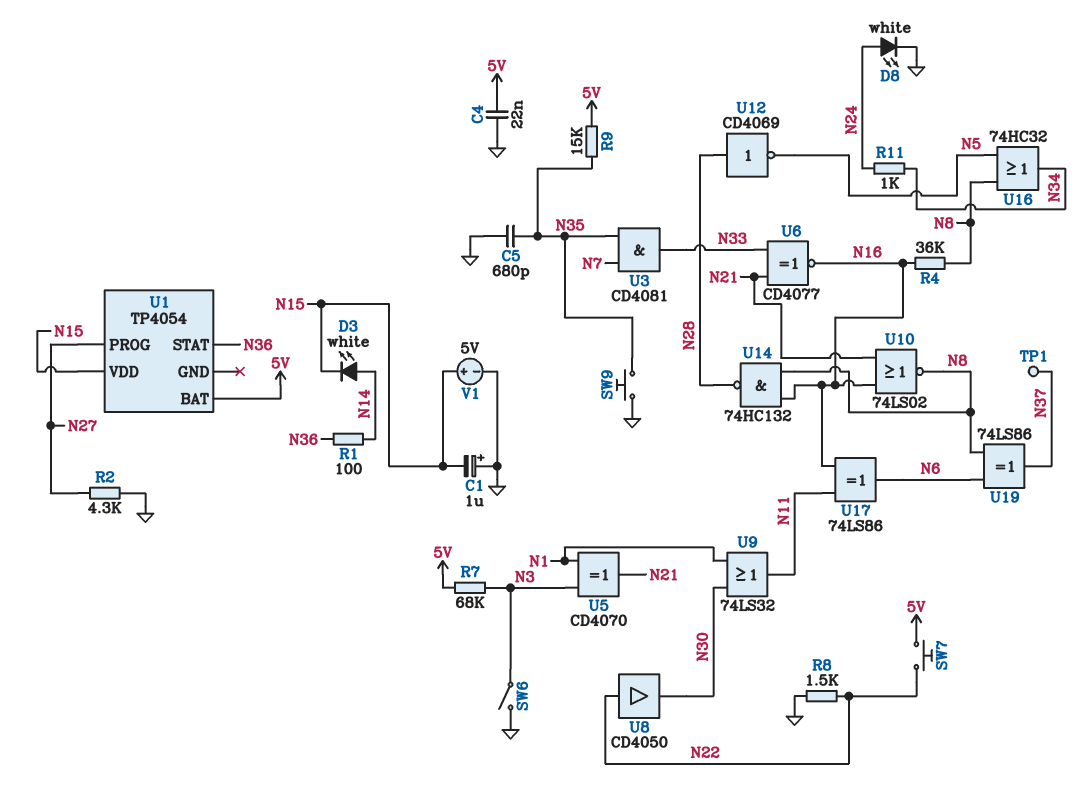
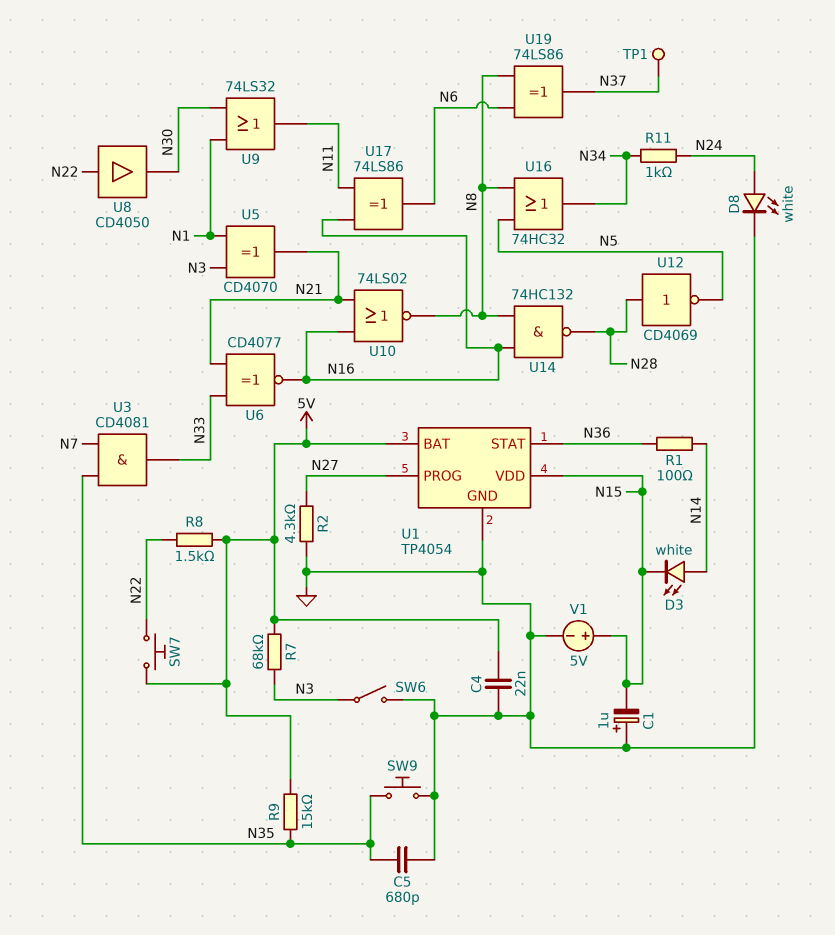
R4: 36k (N8, N16) -> none
R8: 1.5k (GND, N22) -> 1.5k (5V, N22)
U1 pin GND: none -> GND

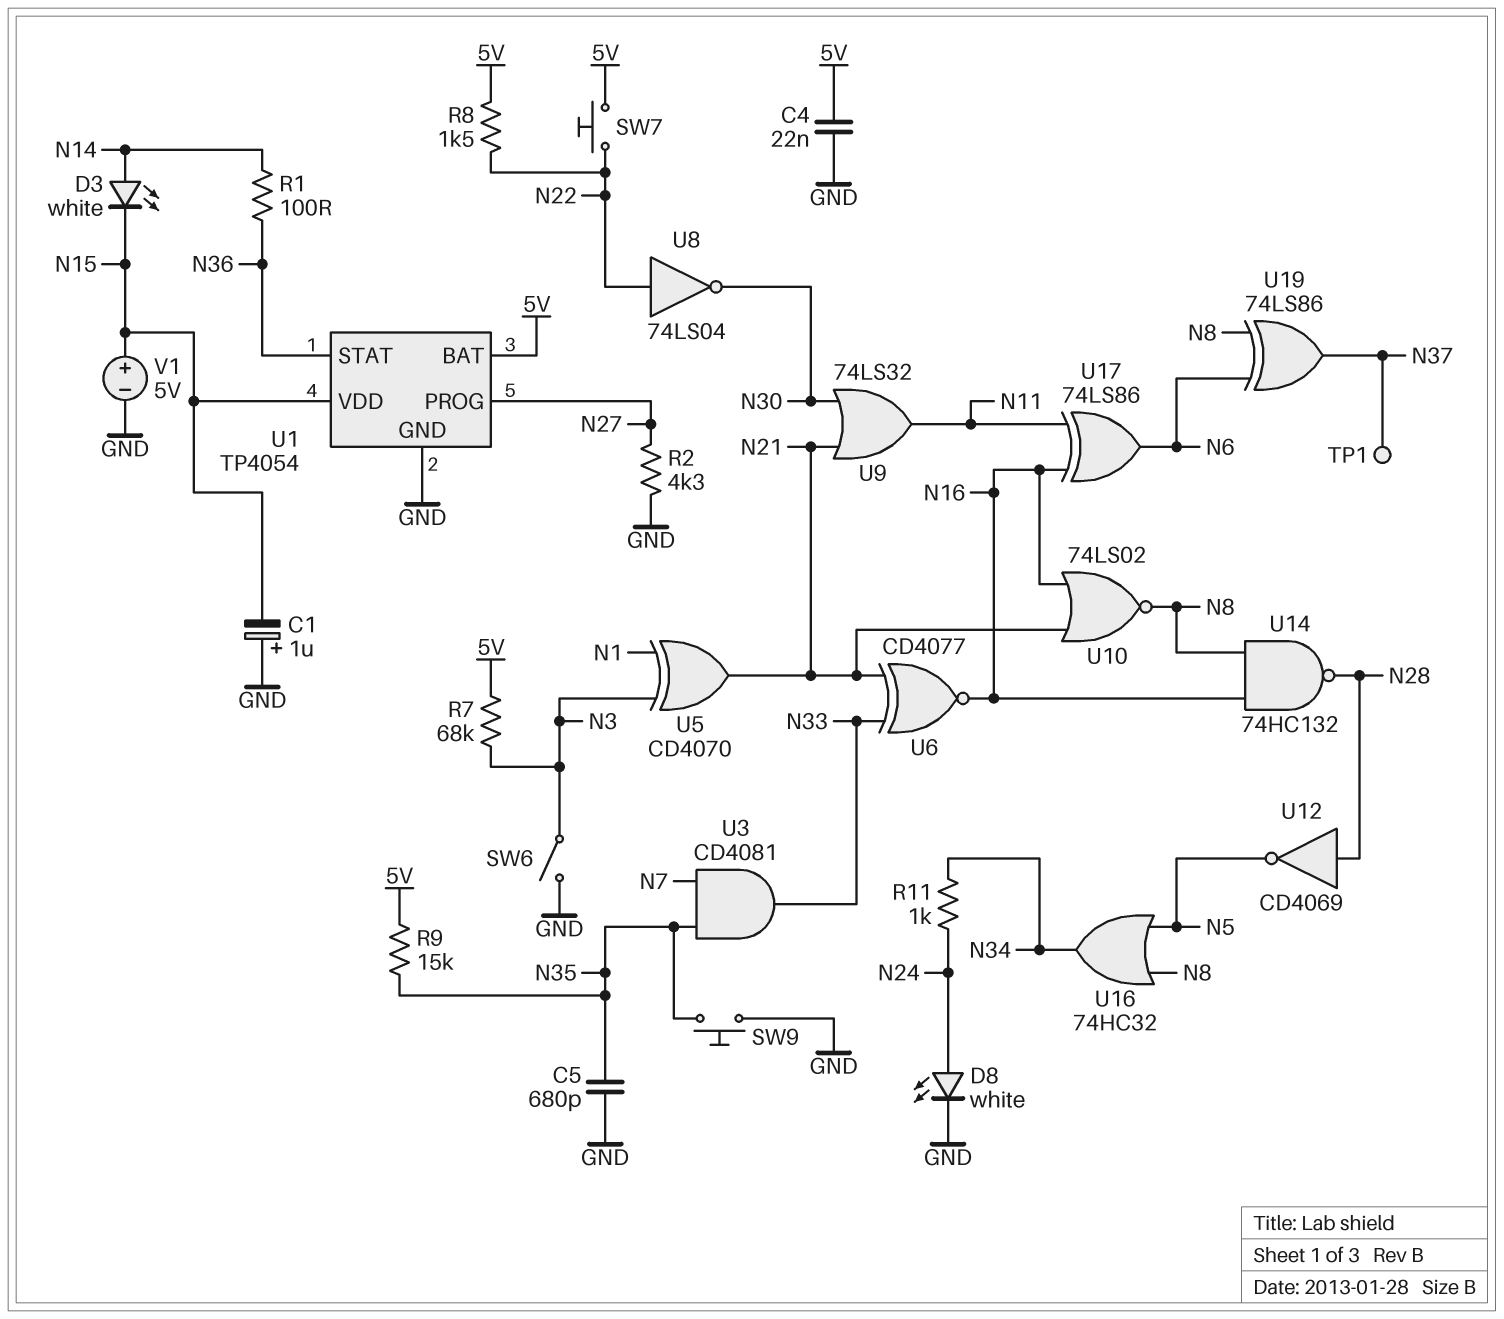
U8: buffer CD4050 (in N22, out N30) -> NOT 74LS04 (in N22, out N30)
U9: OR 74LS32 (in N1, in N30, out N11) -> OR 74LS32 (in N21, in N30, out N11)

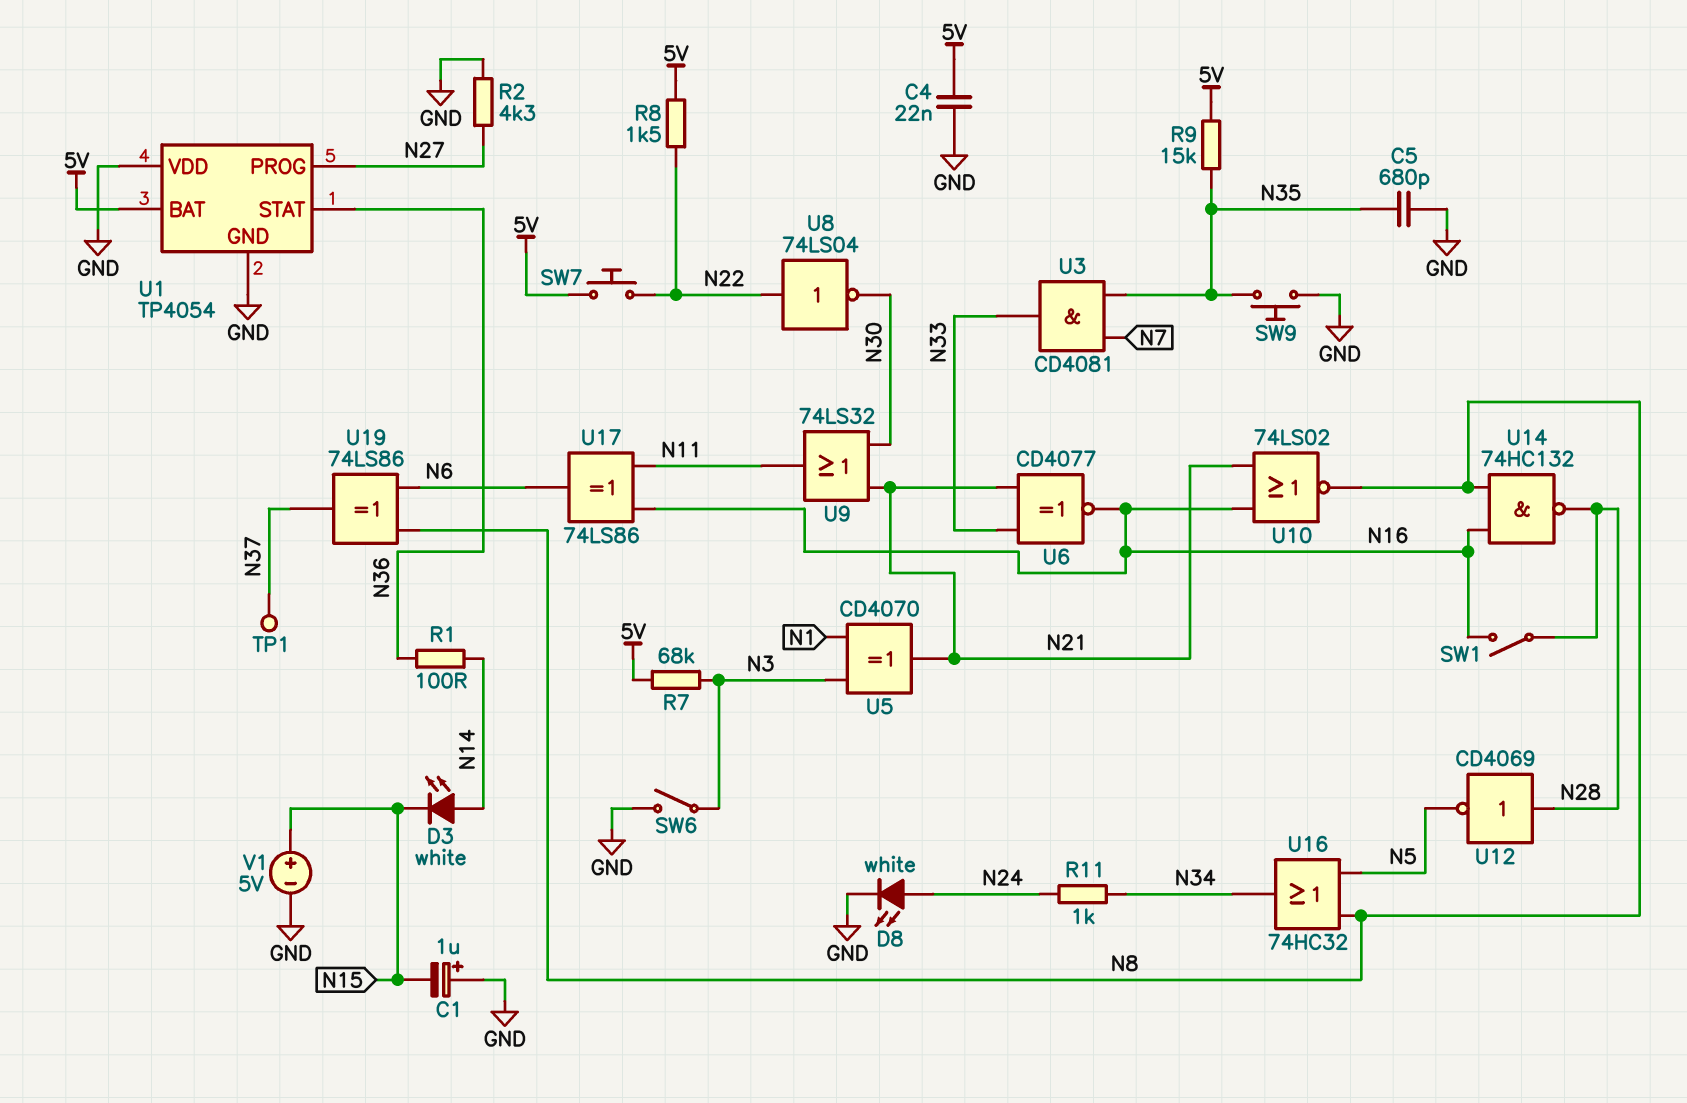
SW1: none -> switch (N16, N28)
U1 pin VDD: N15 -> GND

